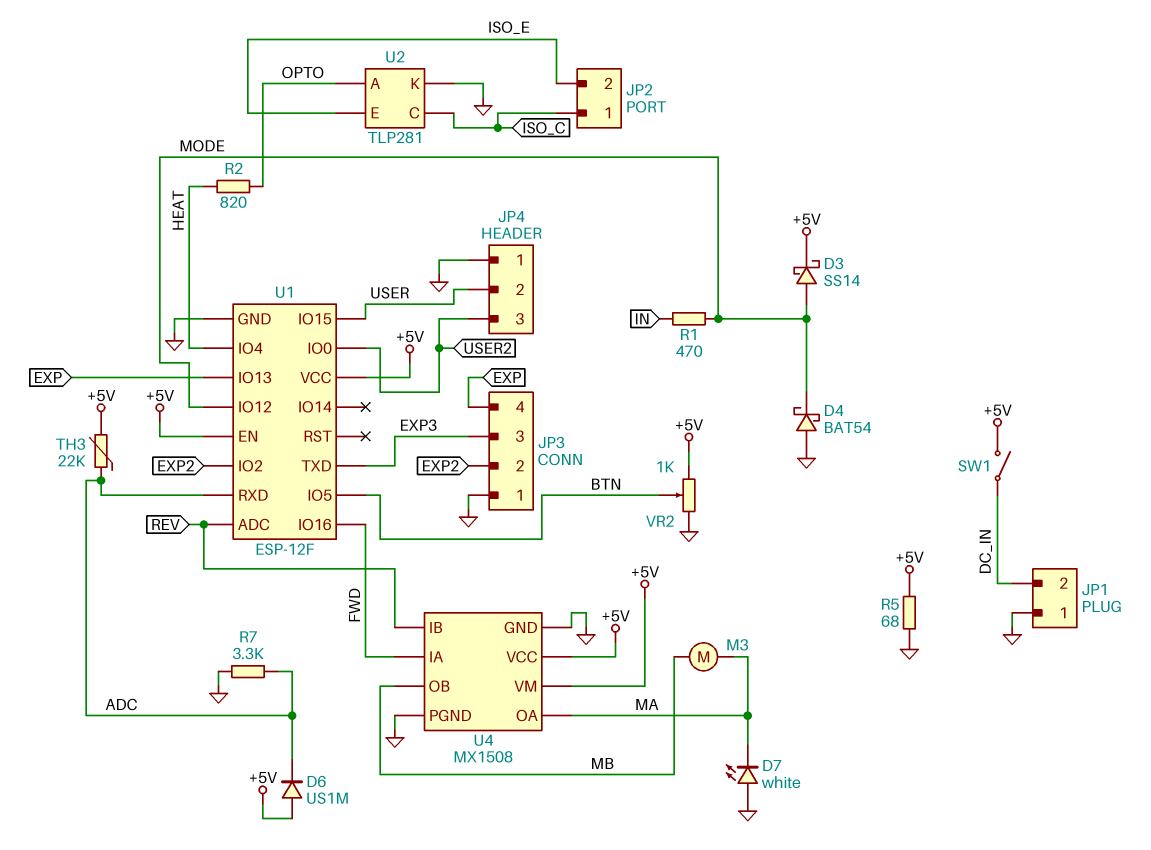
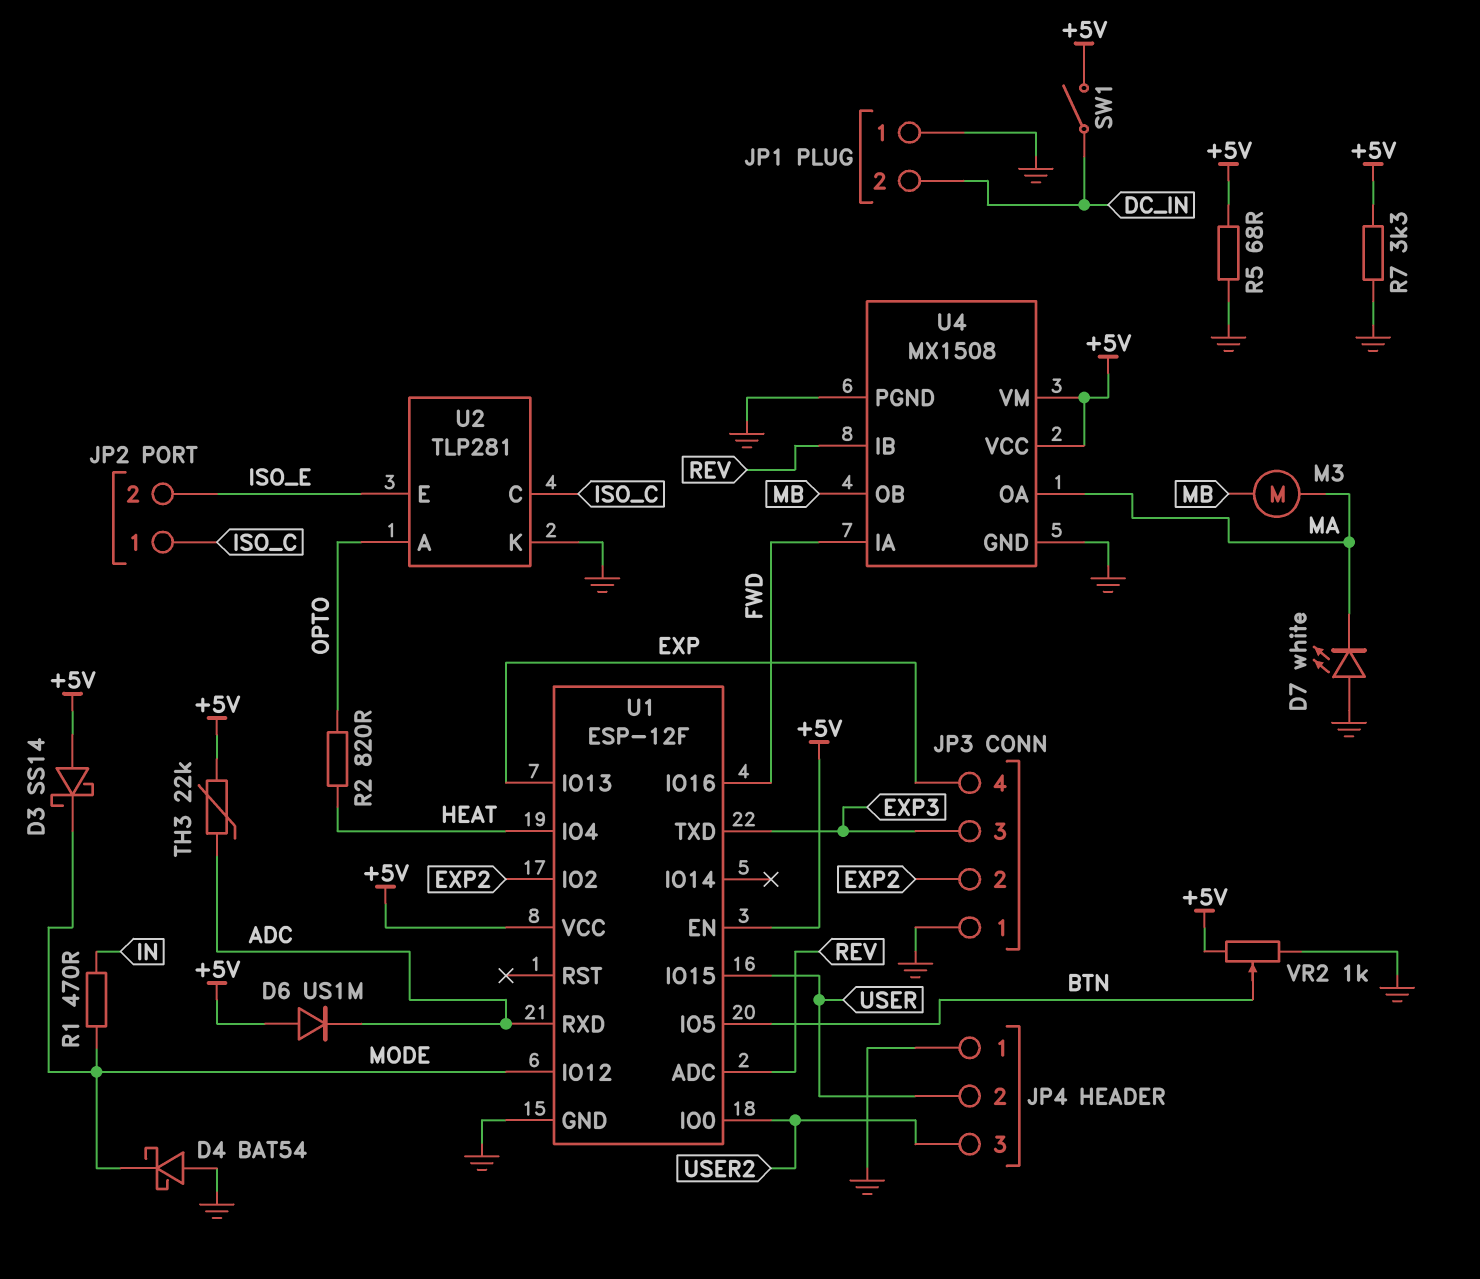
D3: schottky SS14 (A MODE, K +5V) -> schottky SS14 (A +5V, K MODE)
R7: 3.3k (ADC, GND) -> 3.3k (+5V, GND)

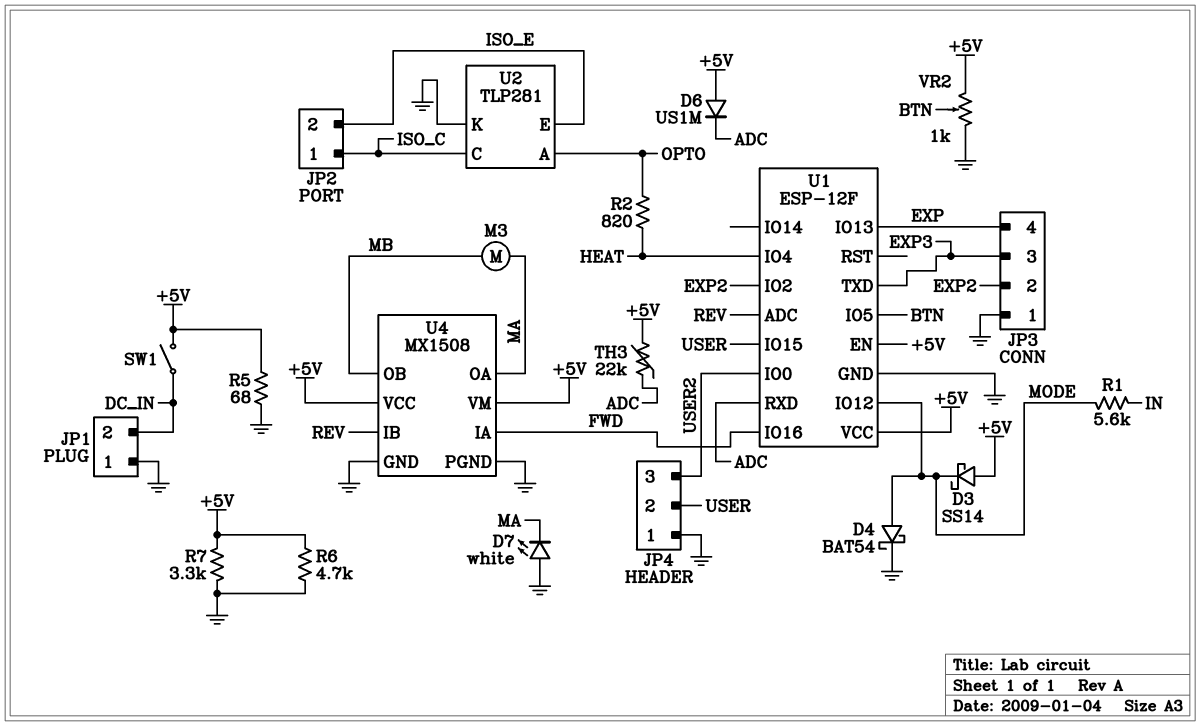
D4: schottky BAT54 (A GND, K MODE) -> schottky BAT54 (A MODE, K GND)
R1: 470 (IN, MODE) -> 5.6k (IN, MODE)
R6: none -> 4.7k (+5V, GND)

